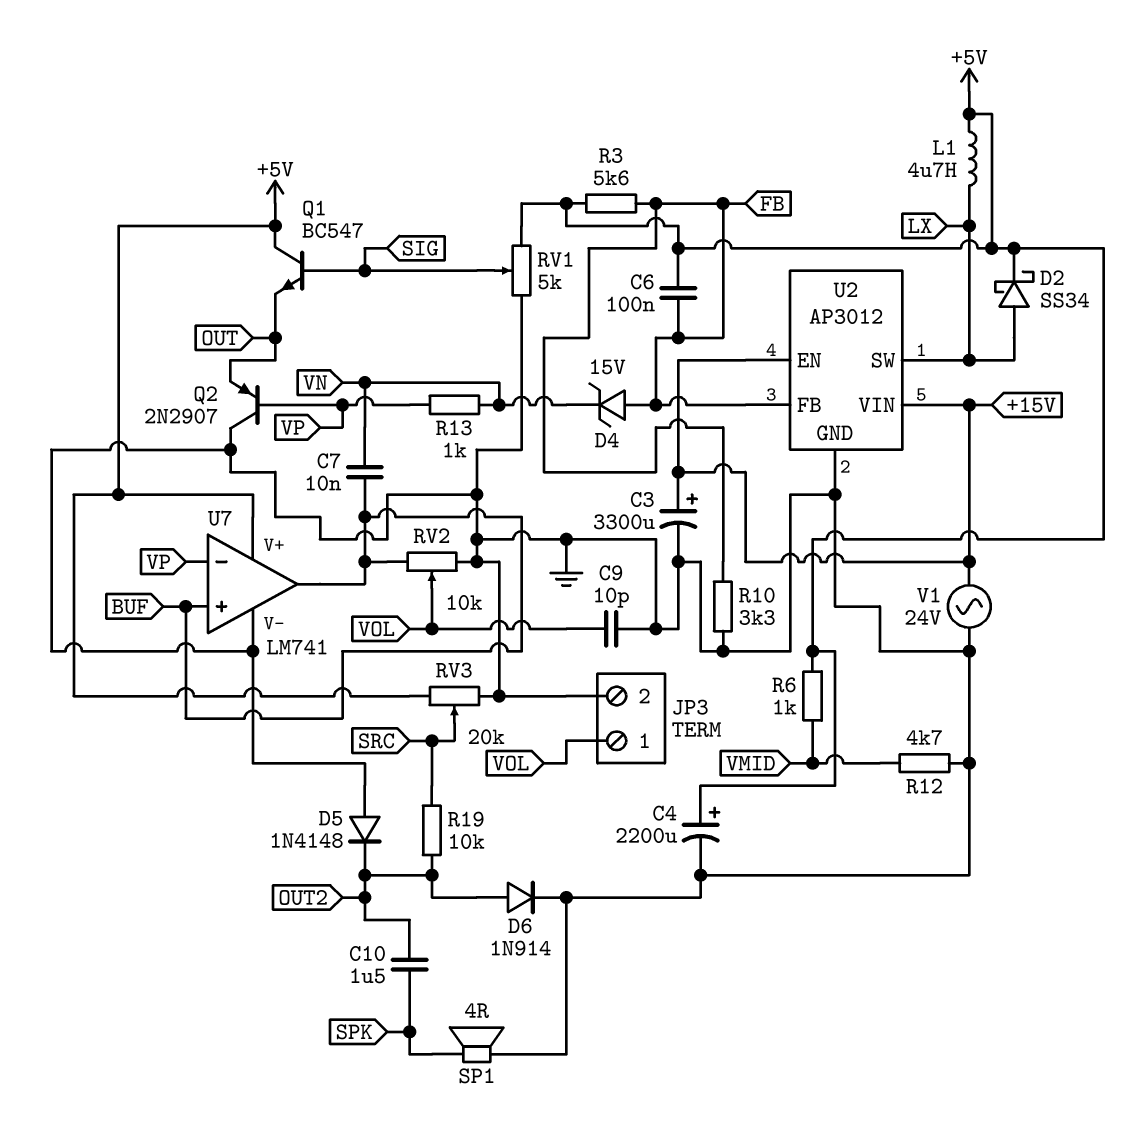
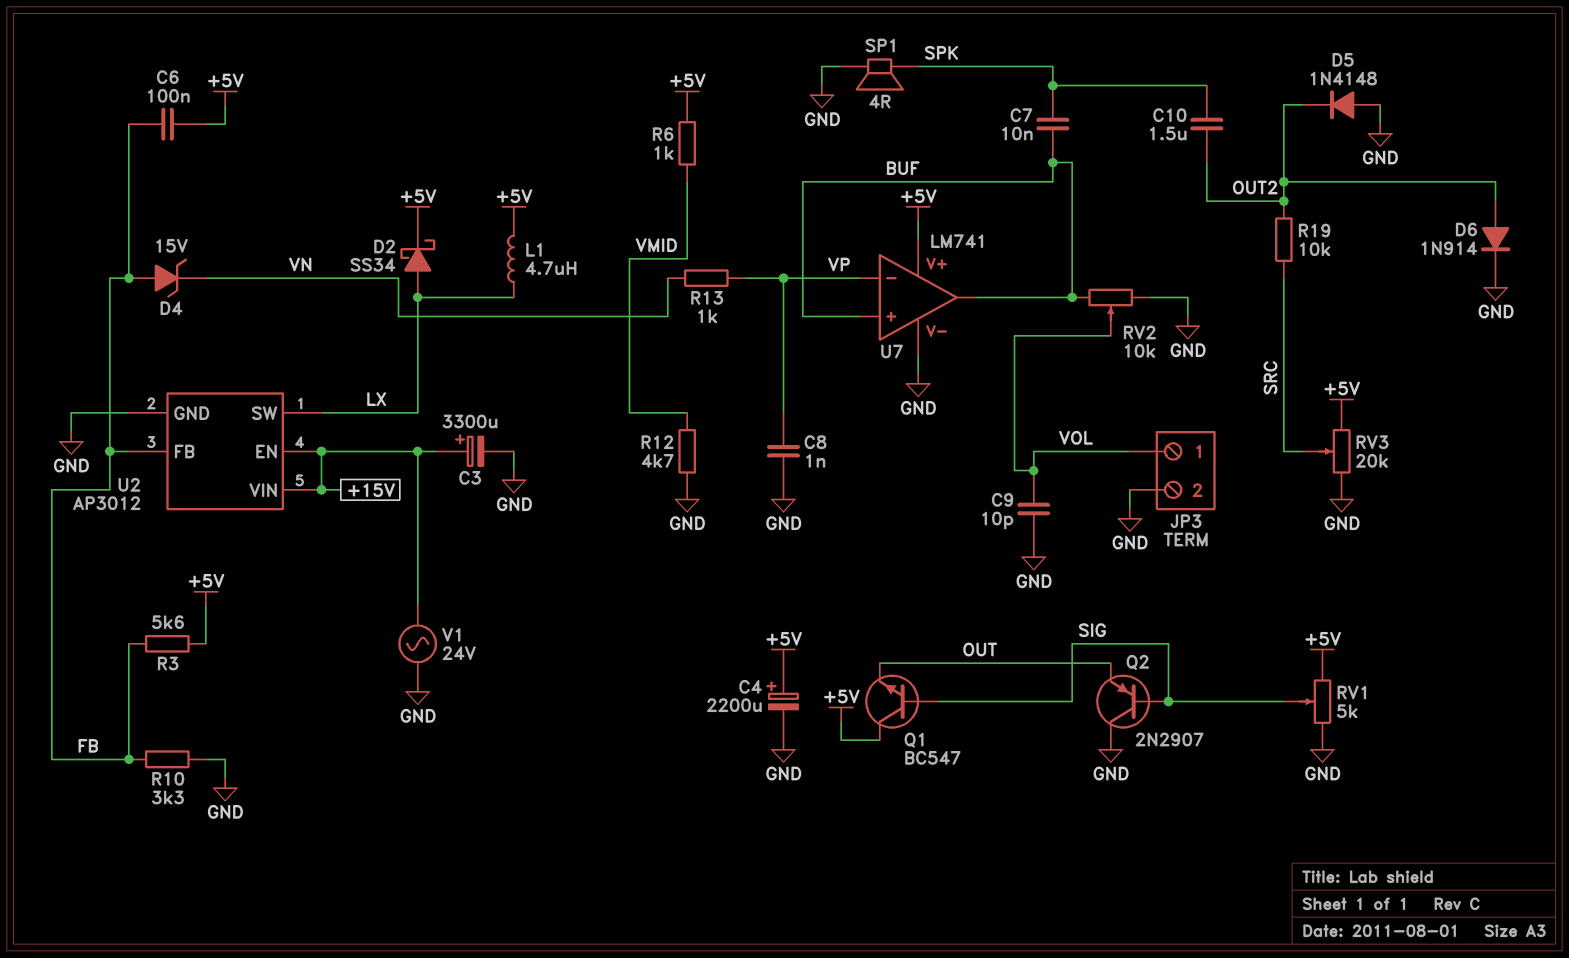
C7: 10nF (BUF, VN) -> 10nF (BUF, SPK)
C8: none -> 1nF (GND, VP)
Q2: PNP 2N2907 (B VP, C GND, E OUT) -> PNP 2N2907 (B SIG, C GND, E OUT)

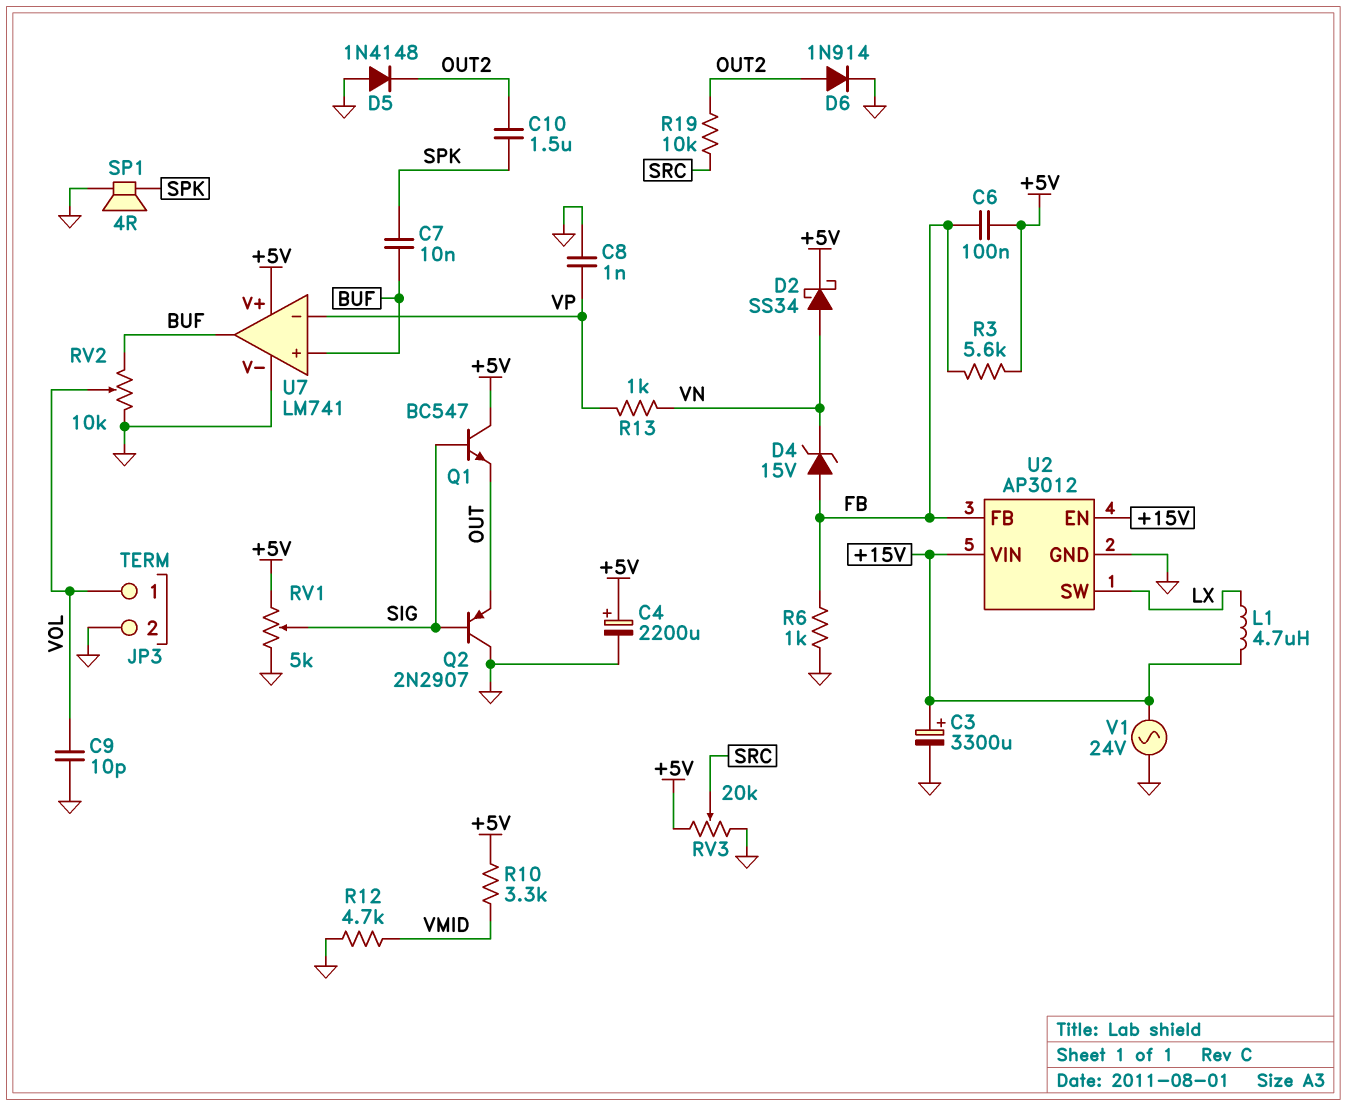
D2: schottky SS34 (A LX, K +5V) -> schottky SS34 (A VN, K +5V)
L1: 4.7uH (+5V, LX) -> 4.7uH (+15V, LX)
R6: 1k (+5V, VMID) -> 1k (FB, GND)
R10: 3.3k (FB, GND) -> 3.3k (+5V, VMID)

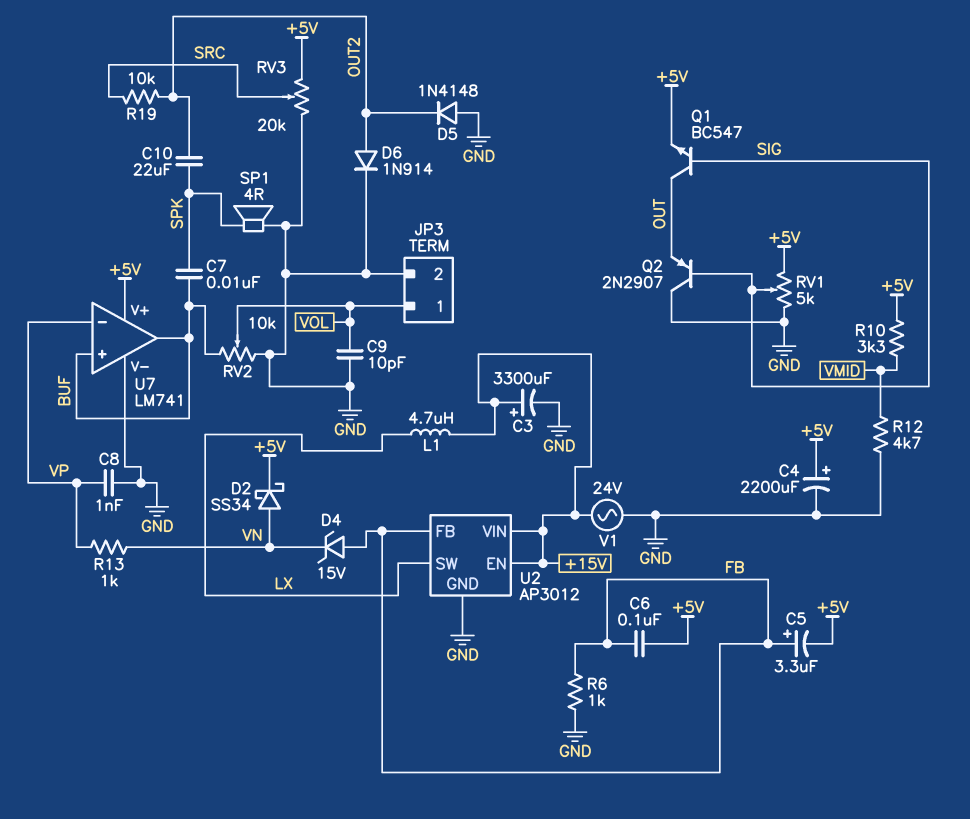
C5: none -> 3.3uF (plus FB, minus +5V)
C10: 1.5uF (OUT2, SPK) -> 22uF (OUT2, SPK)
Q1: NPN BC547 (B SIG, C +5V, E OUT) -> NPN BC547 (B SIG, C OUT, E +5V)
R3: 5.6k (+5V, FB) -> none

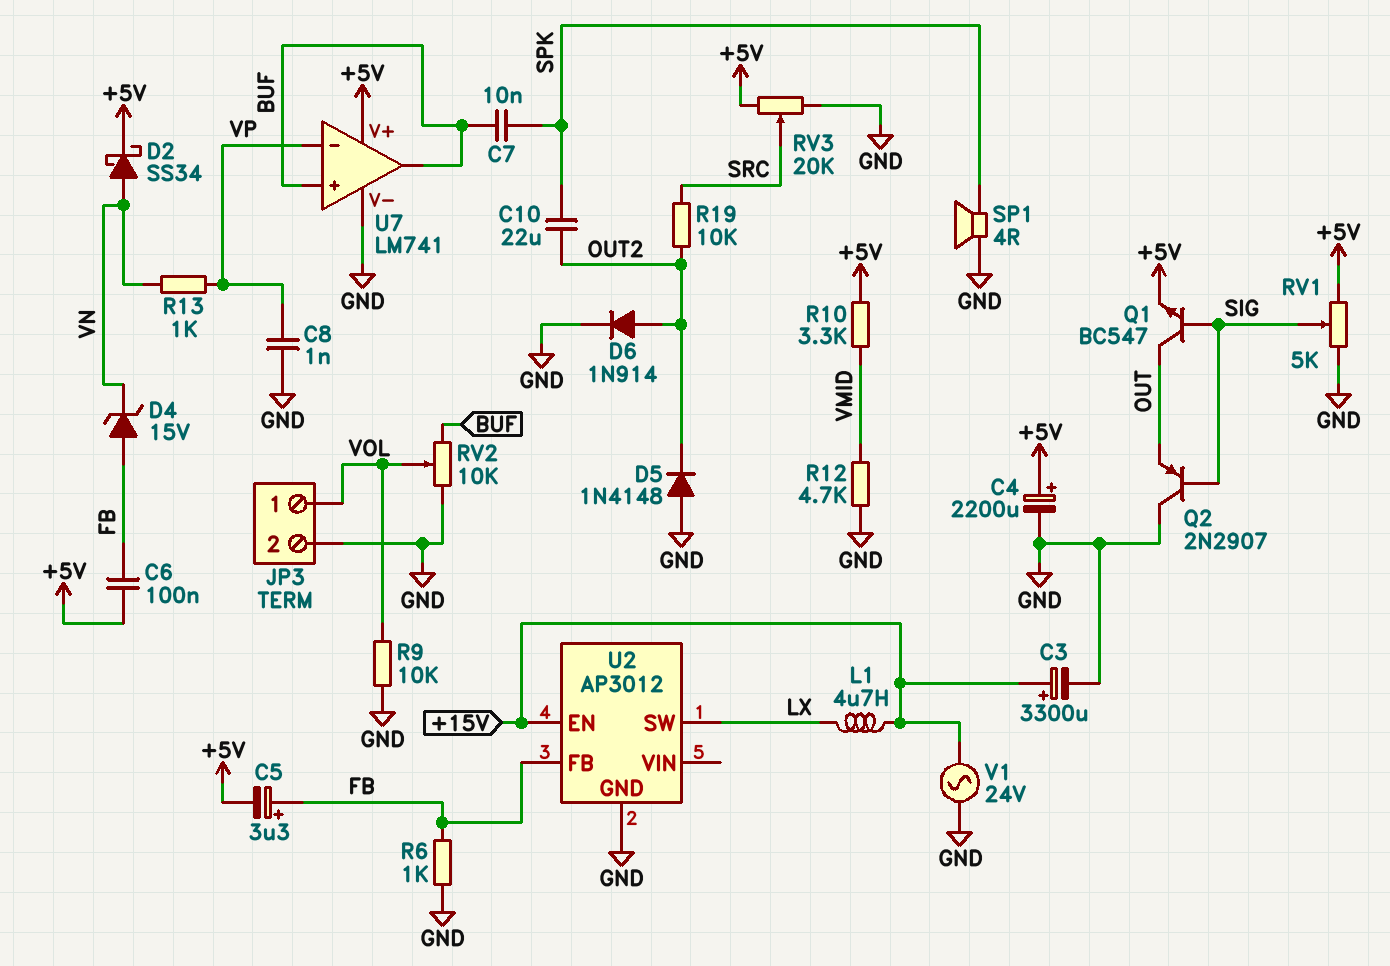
C9: 10pF (GND, VOL) -> none
R9: none -> 10k (GND, VOL)
U2 pin VIN: +15V -> none

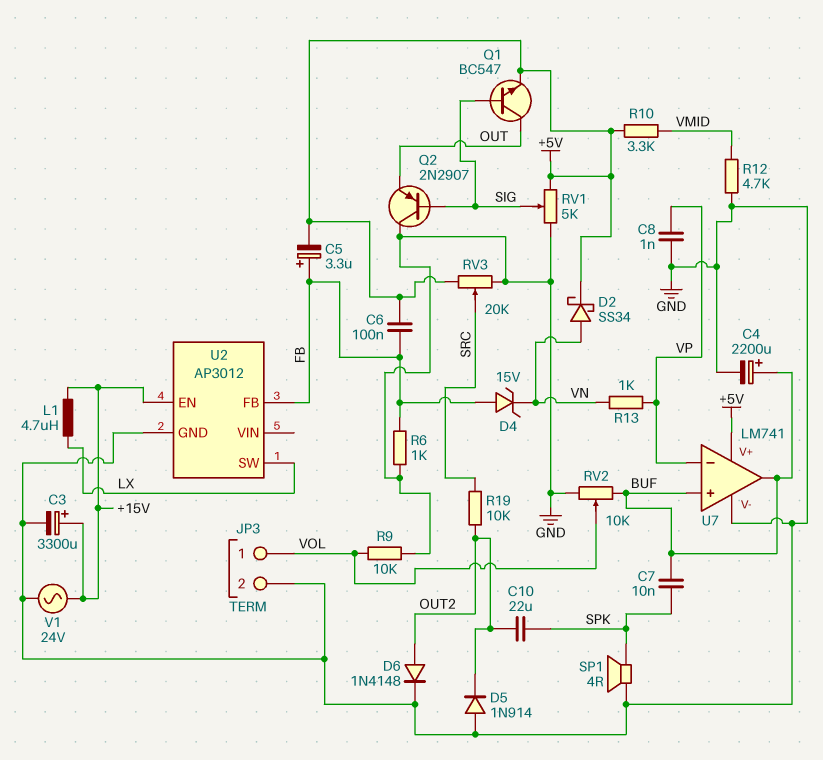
C4: 2200uF (plus +5V, minus GND) -> 2200uF (plus BUF, minus GND)
D5: diode 1N4148 (A GND, K OUT2) -> diode 1N914 (A GND, K OUT2)
D6: diode 1N914 (A OUT2, K GND) -> diode 1N4148 (A OUT2, K GND)

